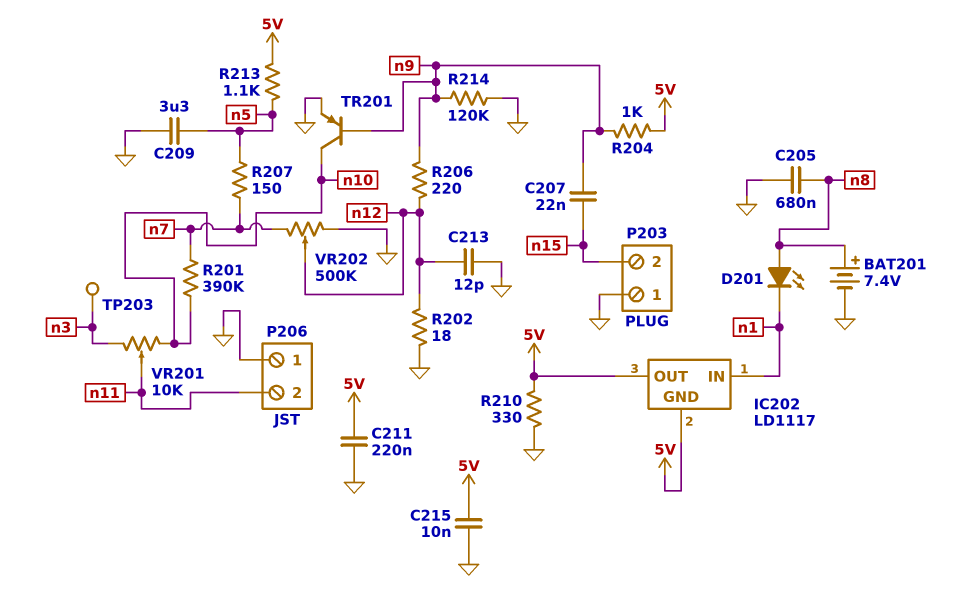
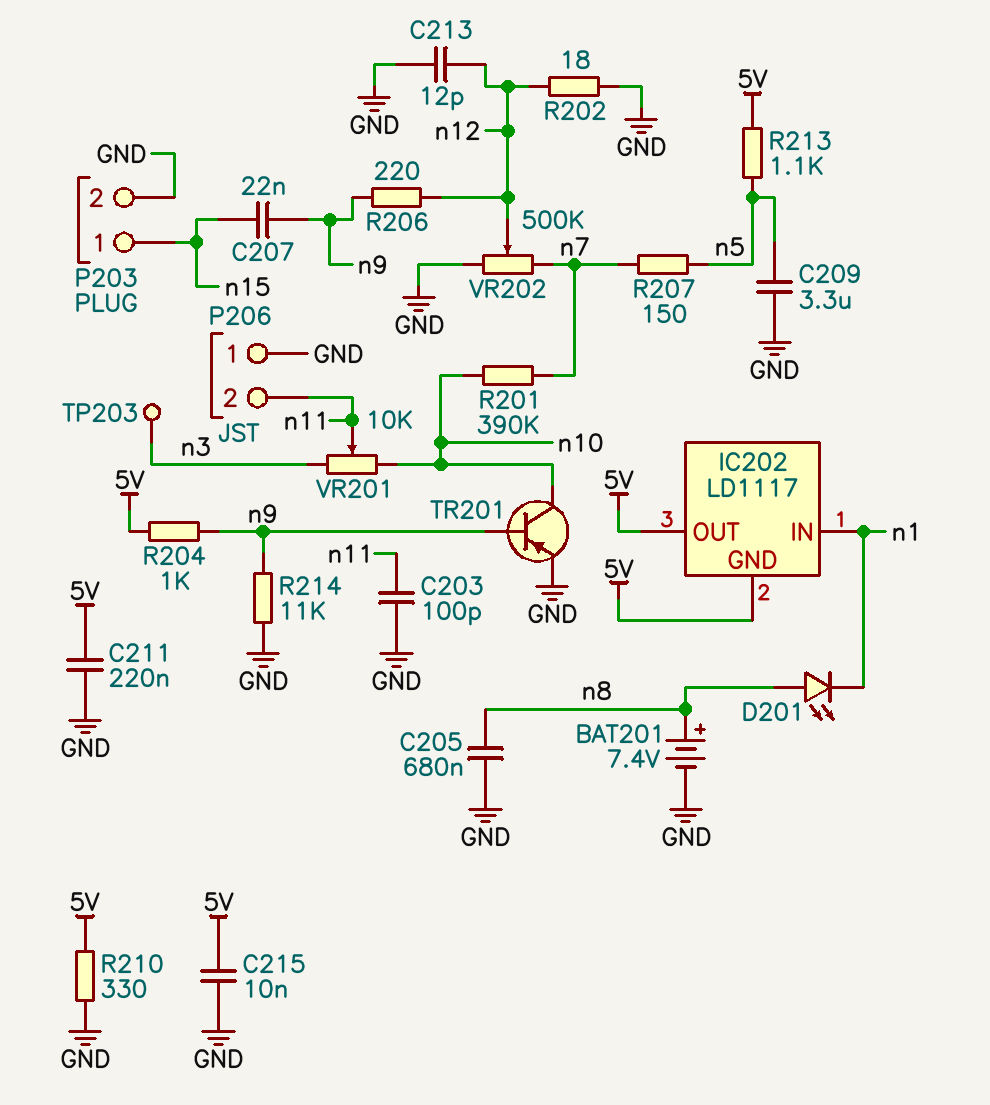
C203: none -> 100pF (GND, n11)
P203 pin 1: GND -> n15
P203 pin 2: n15 -> GND
R214: 120k (GND, n9) -> 11k (GND, n9)

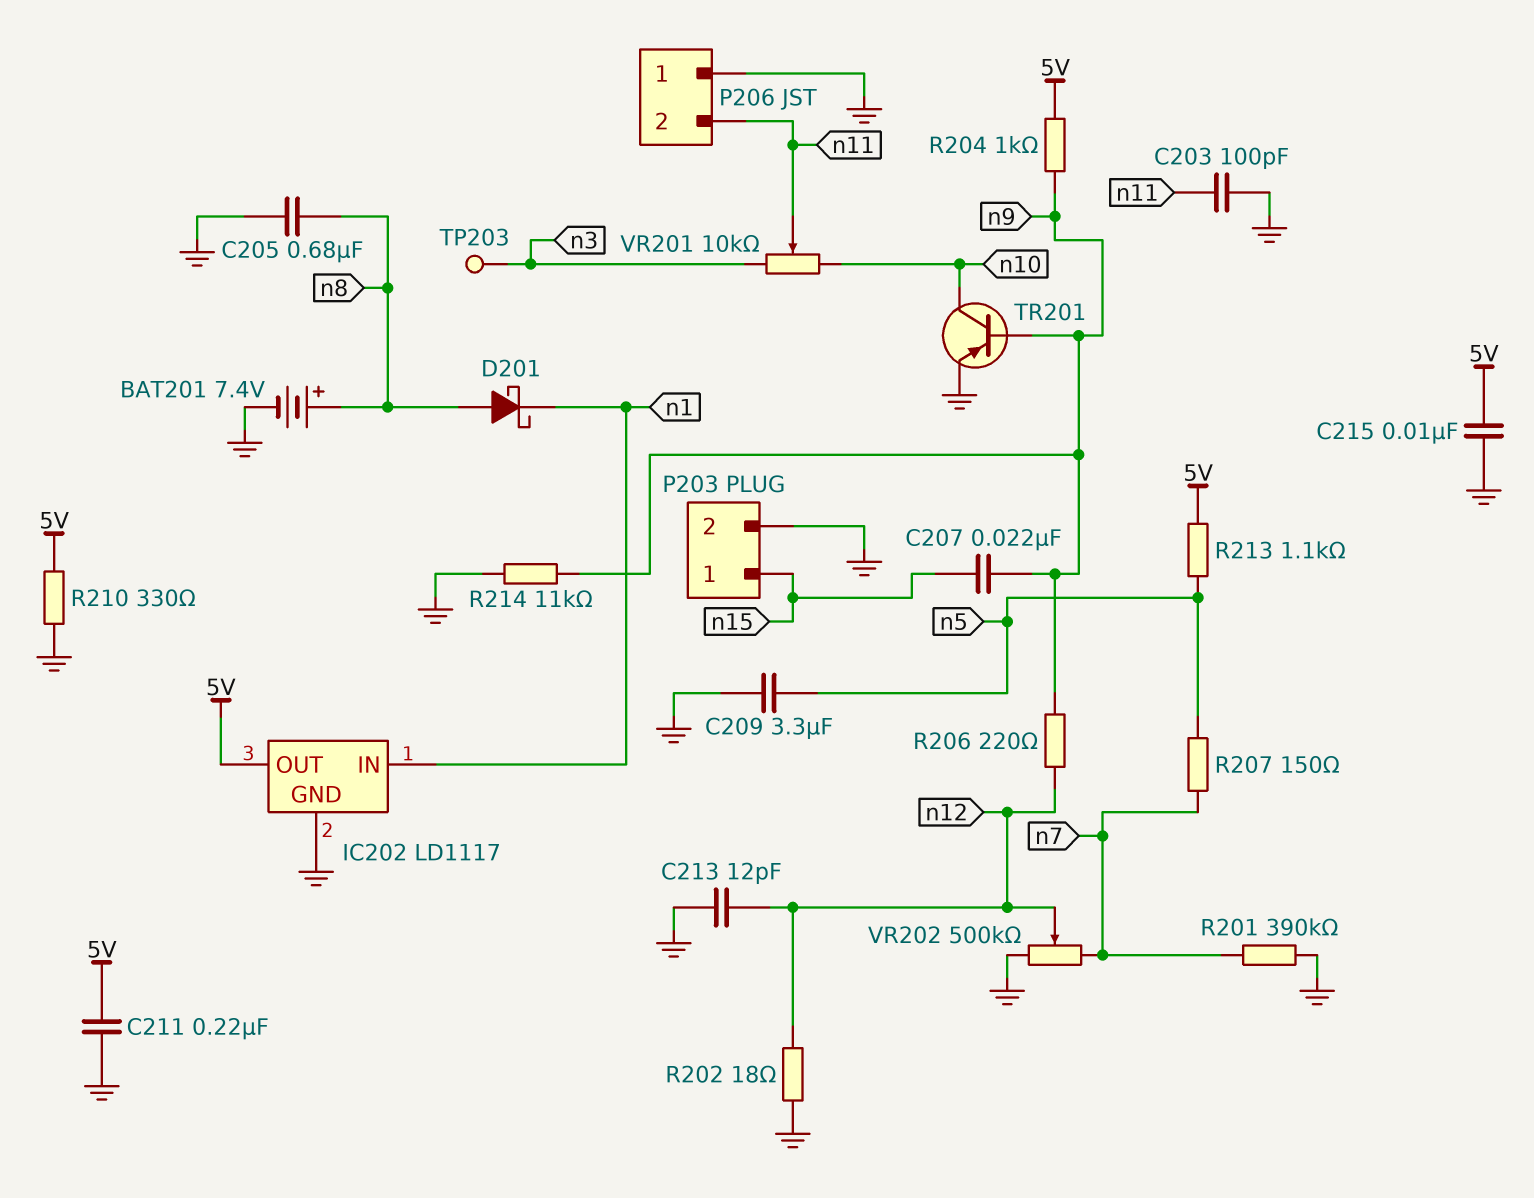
D201: LED (A n8, K n1) -> schottky (A n8, K n1)
IC202 pin GND: 5V -> GND
R201: 390k (n7, n10) -> 390k (GND, n7)

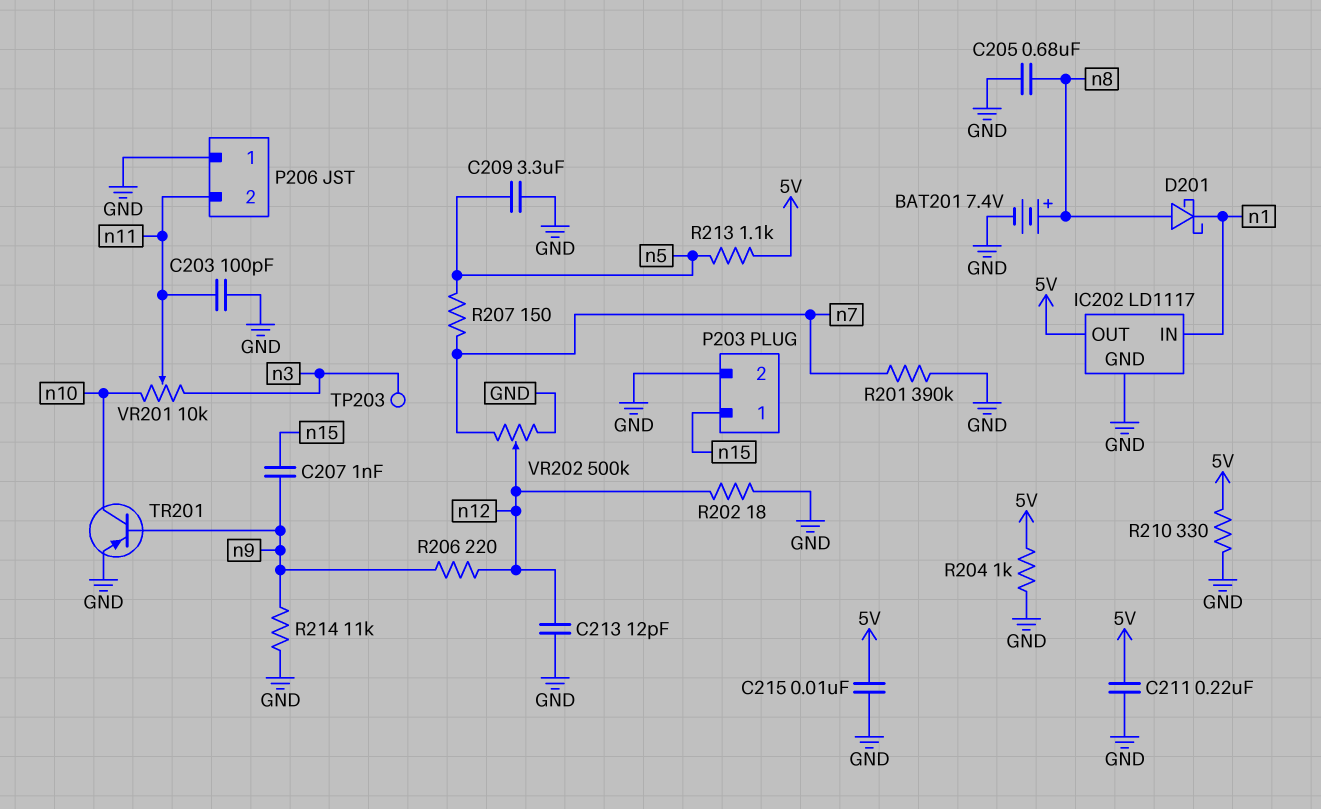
C207: 22nF (n9, n15) -> 1nF (n9, n15)
R204: 1k (5V, n9) -> 1k (5V, GND)

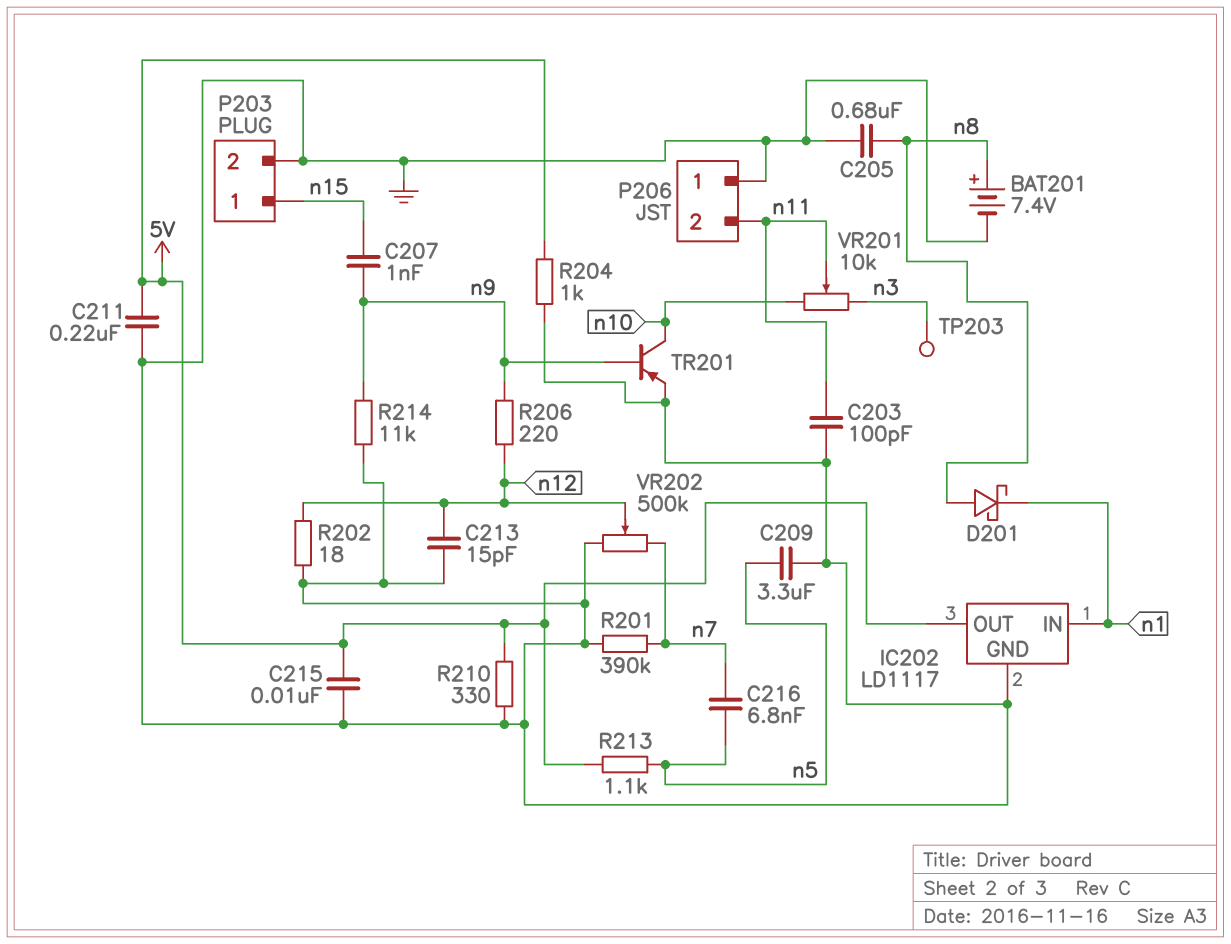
C213: 12pF (GND, n12) -> 15pF (GND, n12)
C216: none -> 6.8nF (n5, n7)
R207: 150 (n5, n7) -> none

